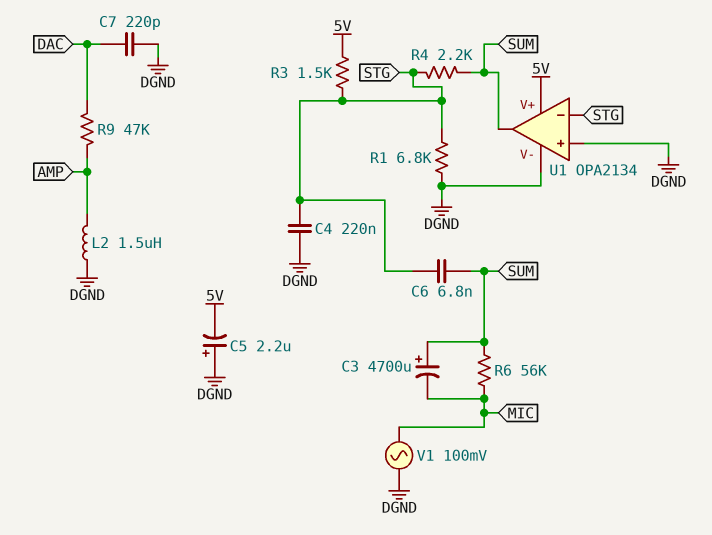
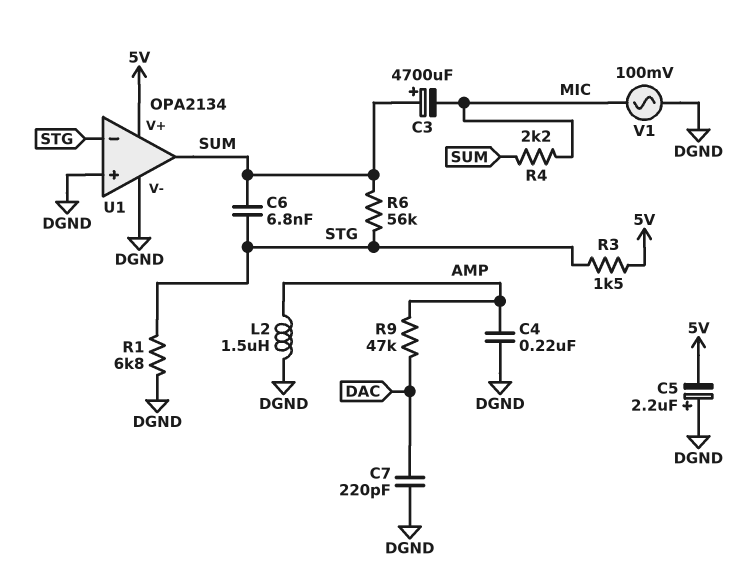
C4: 220nF (DGND, STG) -> 220nF (AMP, DGND)
R4: 2.2k (STG, SUM) -> 2.2k (MIC, SUM)
R6: 56k (MIC, SUM) -> 56k (STG, SUM)

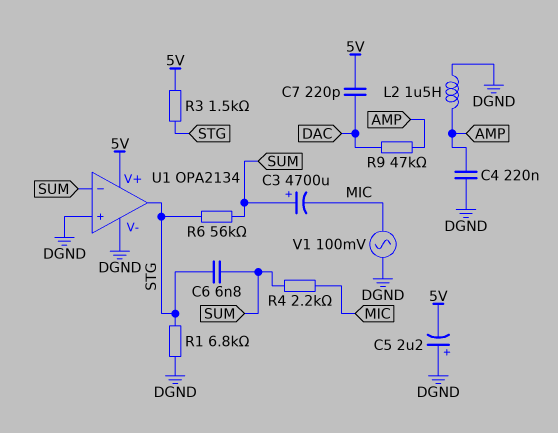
C7: 220pF (DAC, DGND) -> 220pF (5V, DAC)
U1 pin in-: STG -> SUM
U1 pin out: SUM -> STG

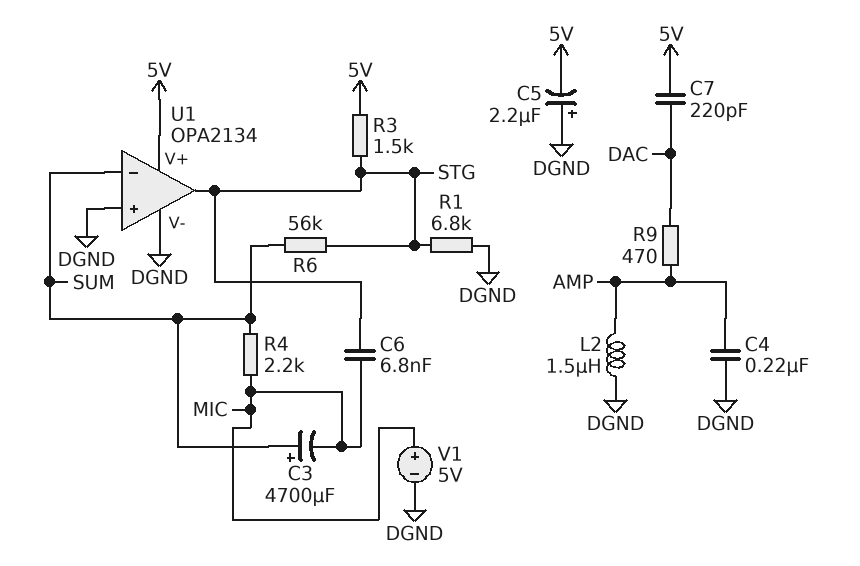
C6: 6.8nF (STG, SUM) -> 6.8nF (MIC, STG)
R9: 47k (AMP, DAC) -> 470 (AMP, DAC)
V1: AC 100mV (DGND, MIC) -> 5V (plus MIC, minus DGND)

